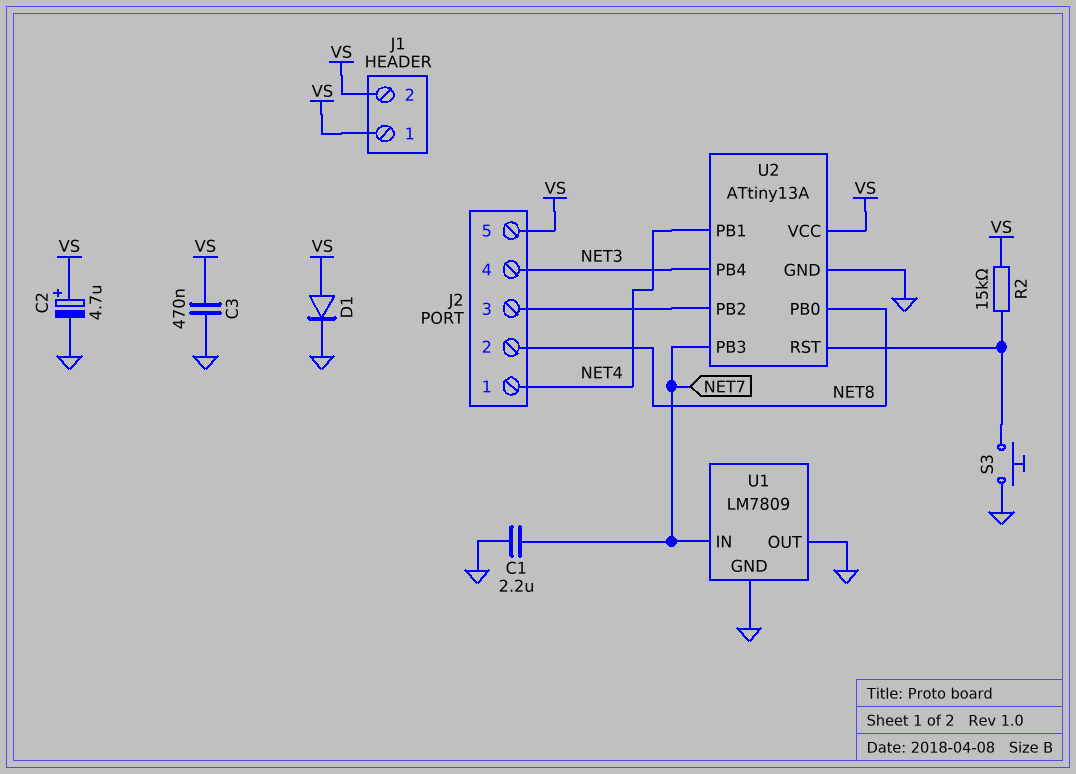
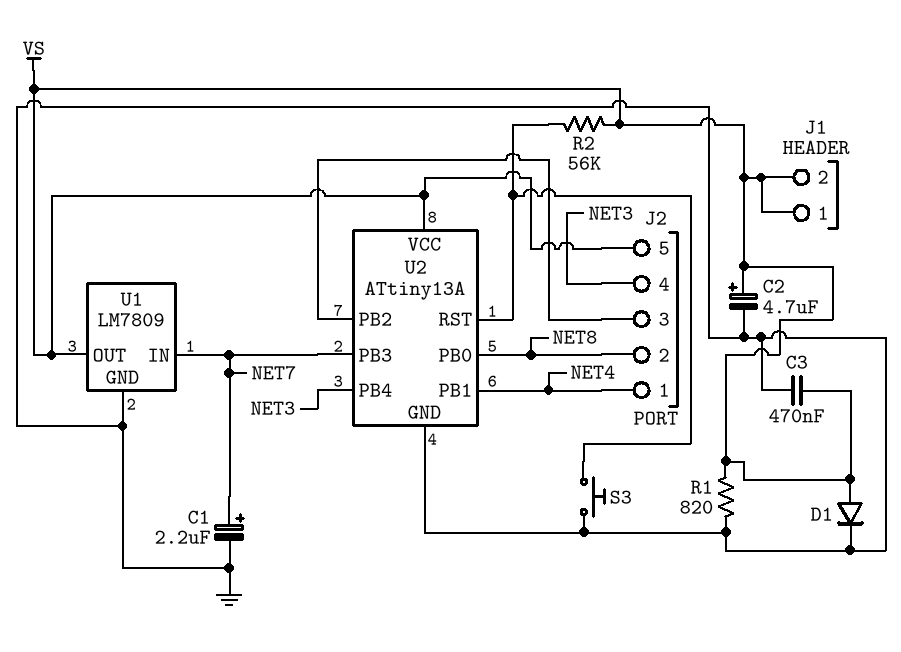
C1: 2.2uF (GND, NET7) -> 2.2uF (plus NET7, minus GND)
R1: none -> 820 (GND, VS)
R2: 15k (U2/RST, VS) -> 56k (U2/RST, VS)
U1 pin OUT: GND -> VS

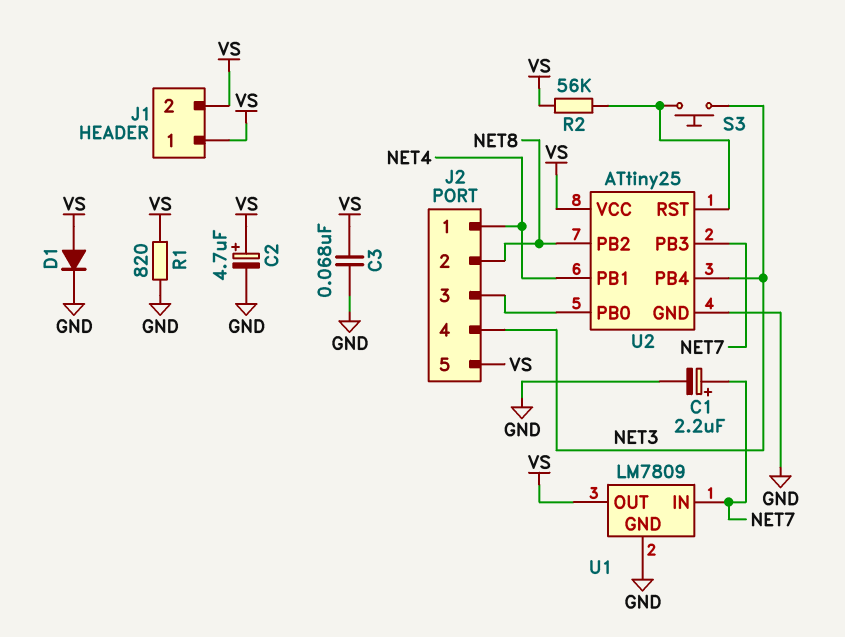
C3: 470nF (GND, VS) -> 68nF (GND, VS)
S3: button (GND, U2/RST) -> button (NET3, U2/RST)
U2: ATtiny13A -> ATtiny25
U2 pin PB0: NET8 -> J2/3
U2 pin PB2: J2/3 -> NET8

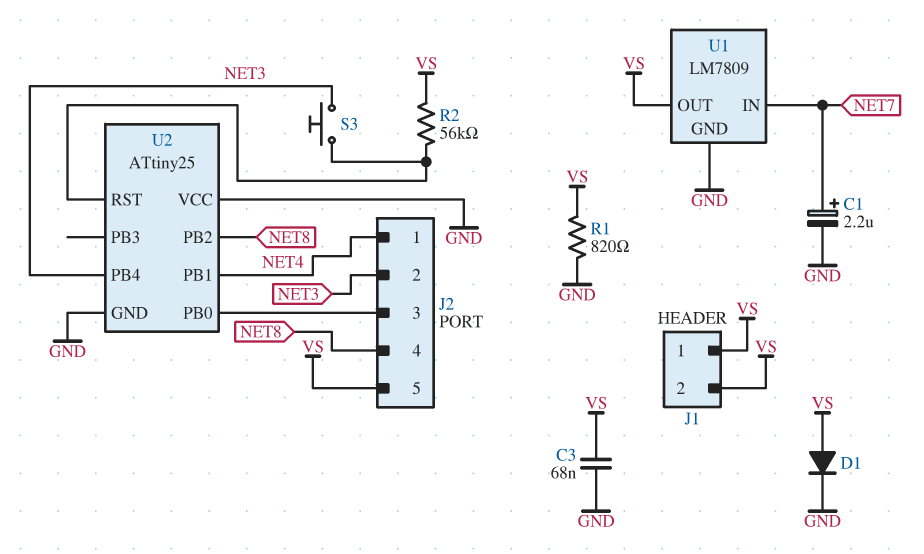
C2: 4.7uF (plus VS, minus GND) -> none
J2 pin 2: NET8 -> NET3
J2 pin 4: NET3 -> NET8
U2 pin PB3: NET7 -> none
U2 pin VCC: VS -> GND

